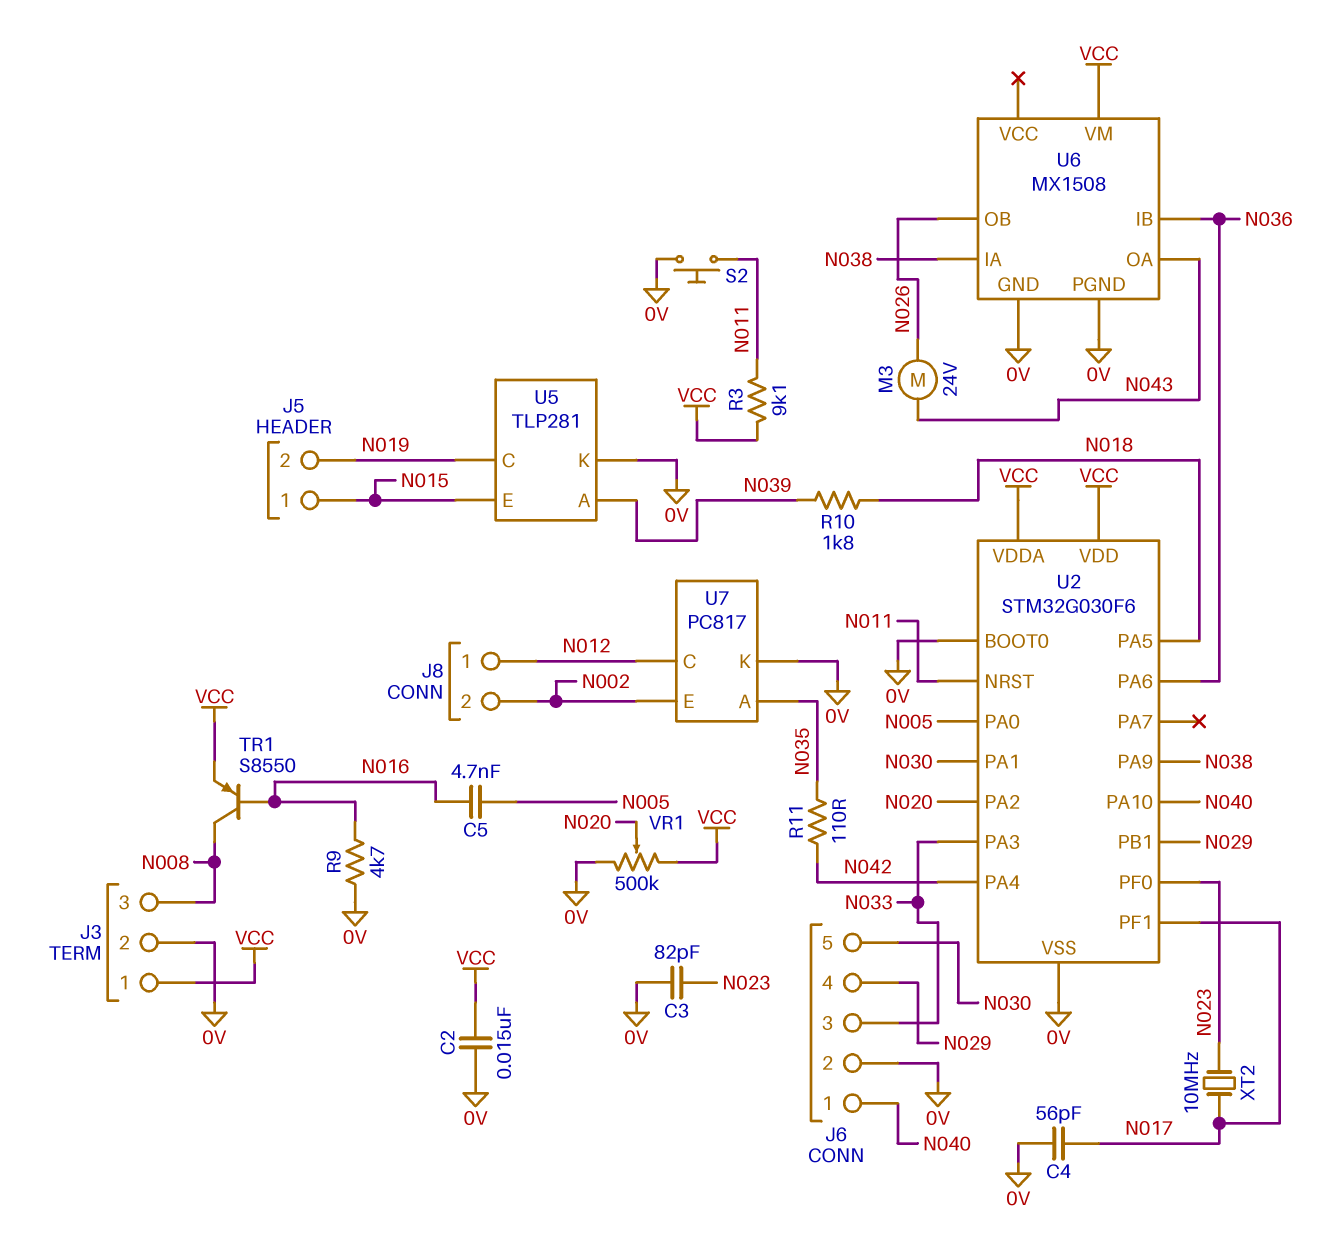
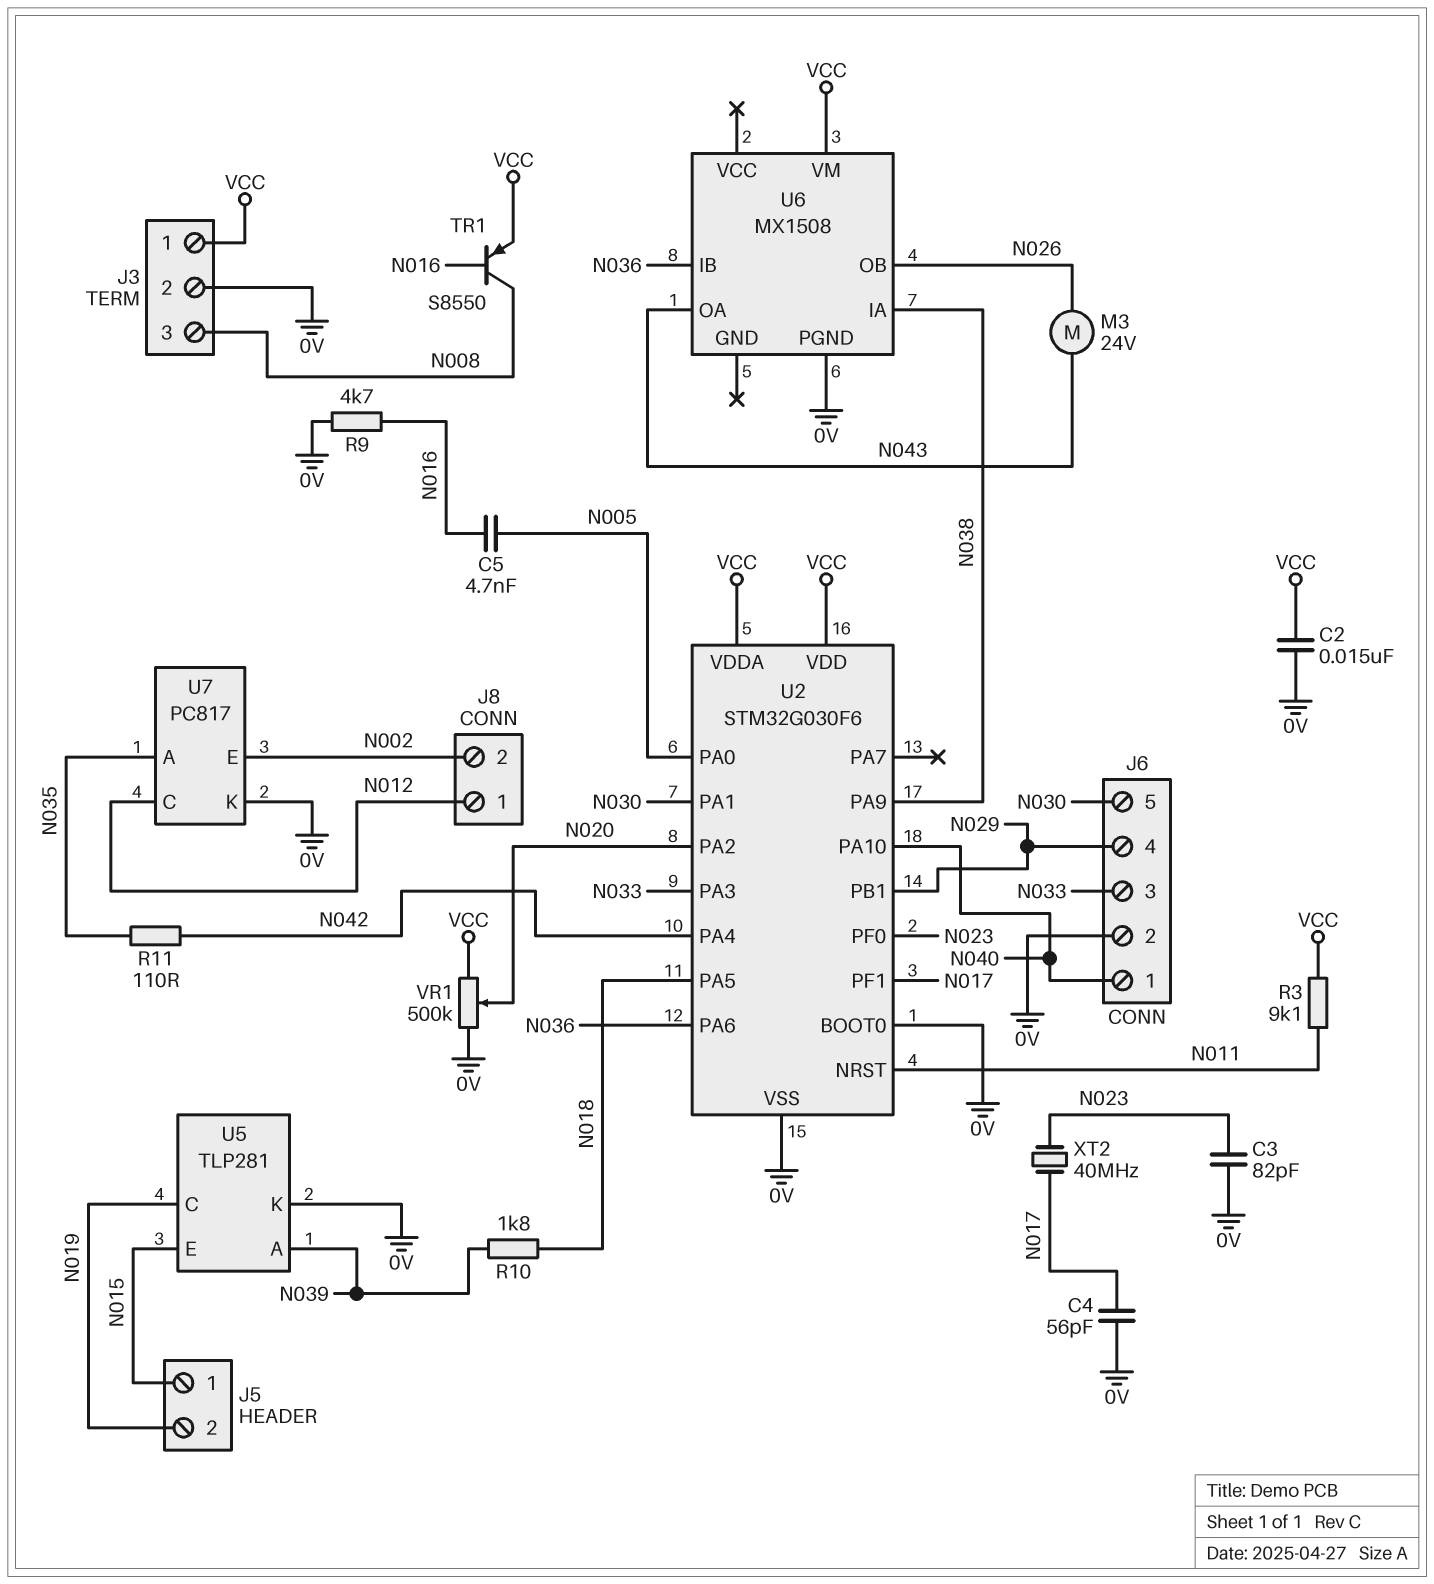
S2: button (0V, N011) -> none
U6 pin GND: 0V -> none
XT2: 10MHz (N017, N023) -> 40MHz (N017, N023)

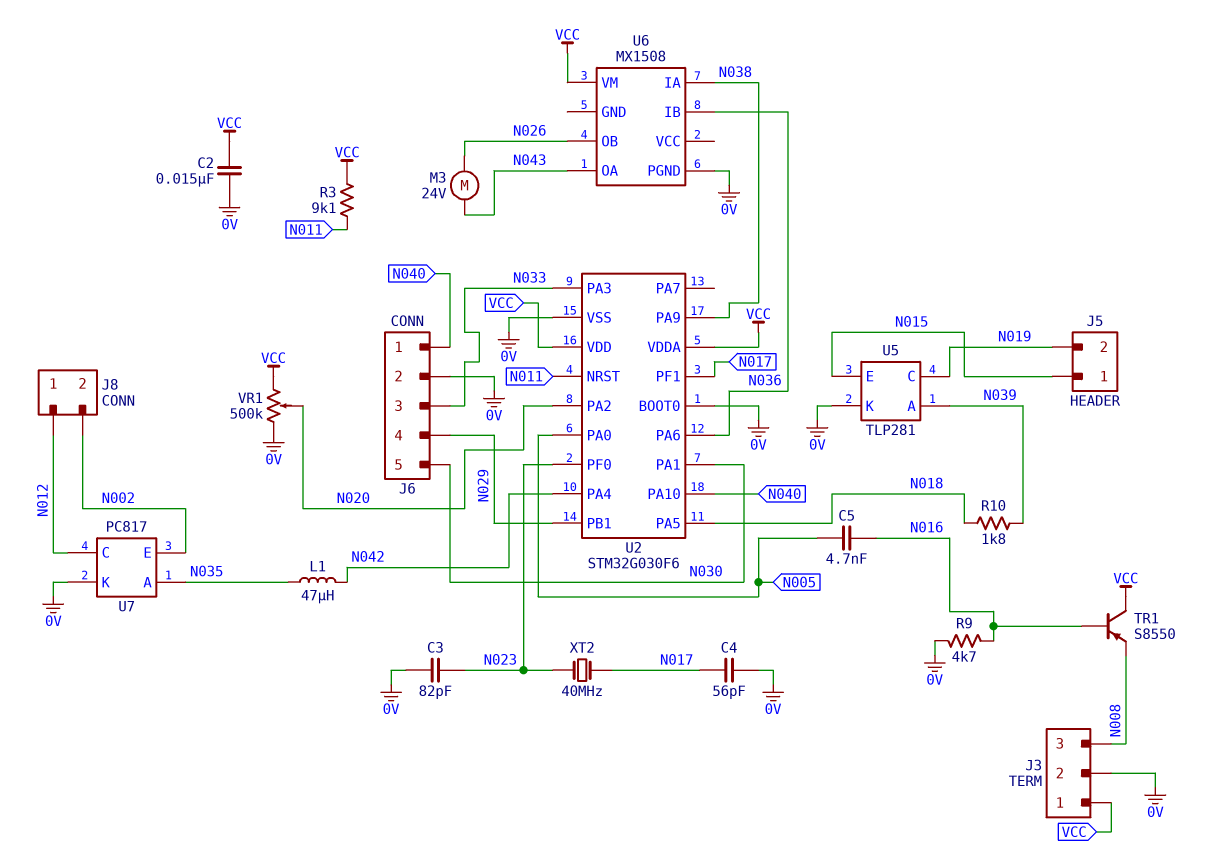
L1: none -> 47uH (N035, N042)
R11: 110 (N035, N042) -> none
TR1: PNP S8550 (B N016, C N008, E VCC) -> PNP S8550 (B N016, C VCC, E N008)

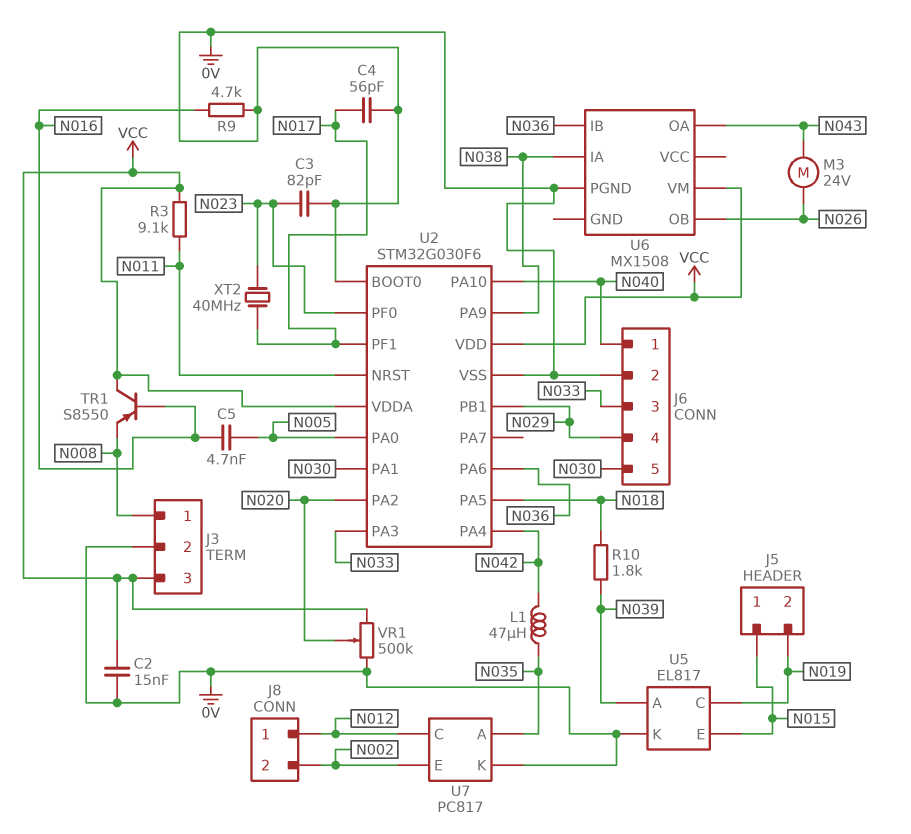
J3 pin 1: VCC -> N008
J3 pin 3: N008 -> VCC
U5: TLP281 -> EL817

